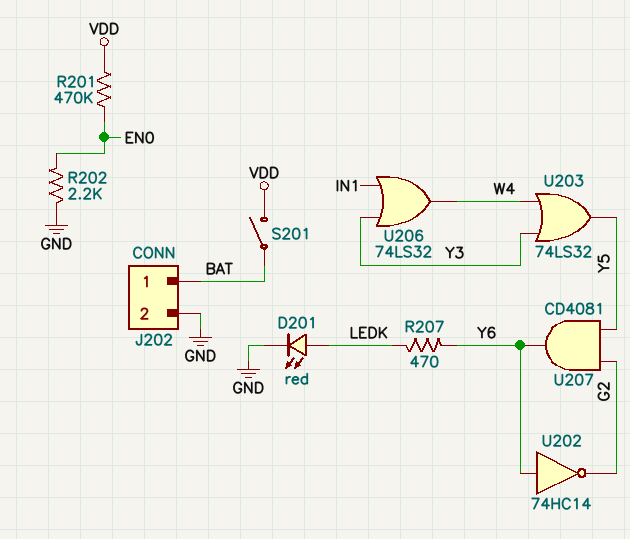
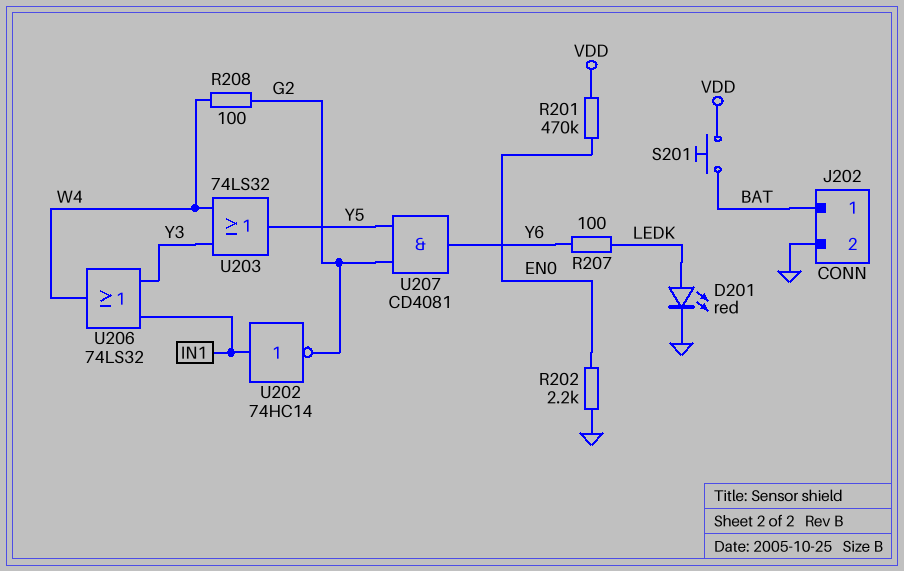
R207: 470 (LEDK, Y6) -> 100 (LEDK, Y6)
R208: none -> 100 (G2, W4)
S201: switch (BAT, VDD) -> button (BAT, VDD)
U202: NOT 74HC14 (in Y6, out G2) -> NOT 74HC14 (in IN1, out G2)

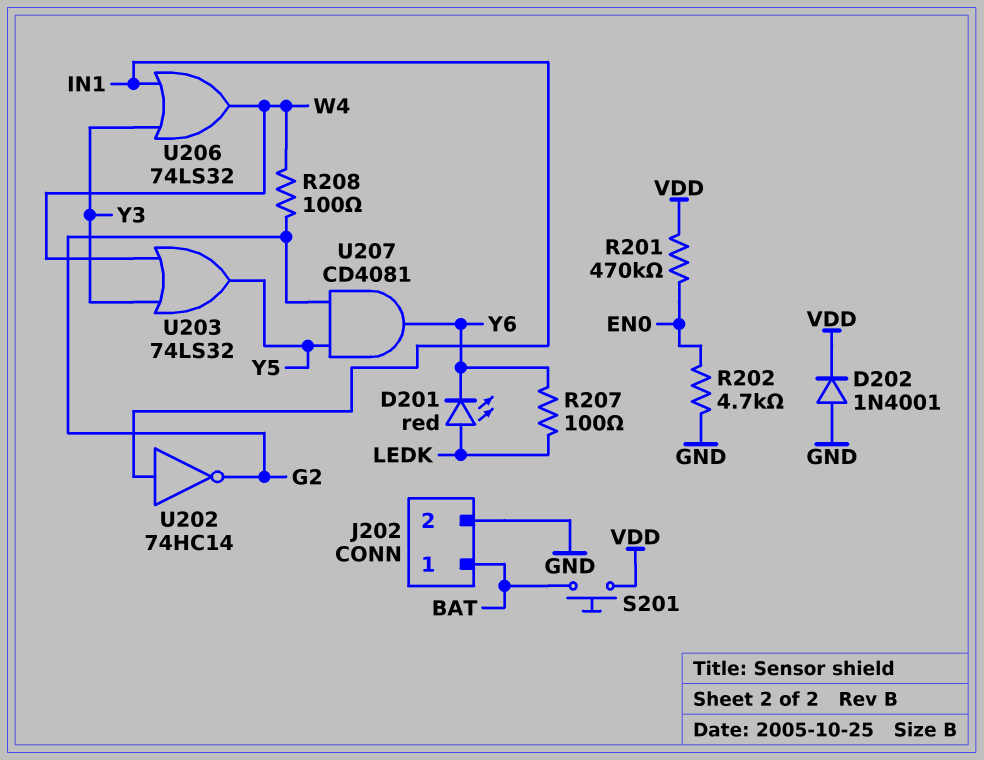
D201: LED red (A LEDK, K GND) -> LED red (A LEDK, K Y6)
D202: none -> diode 1N4001 (A GND, K VDD)
R202: 2.2k (EN0, GND) -> 4.7k (EN0, GND)

